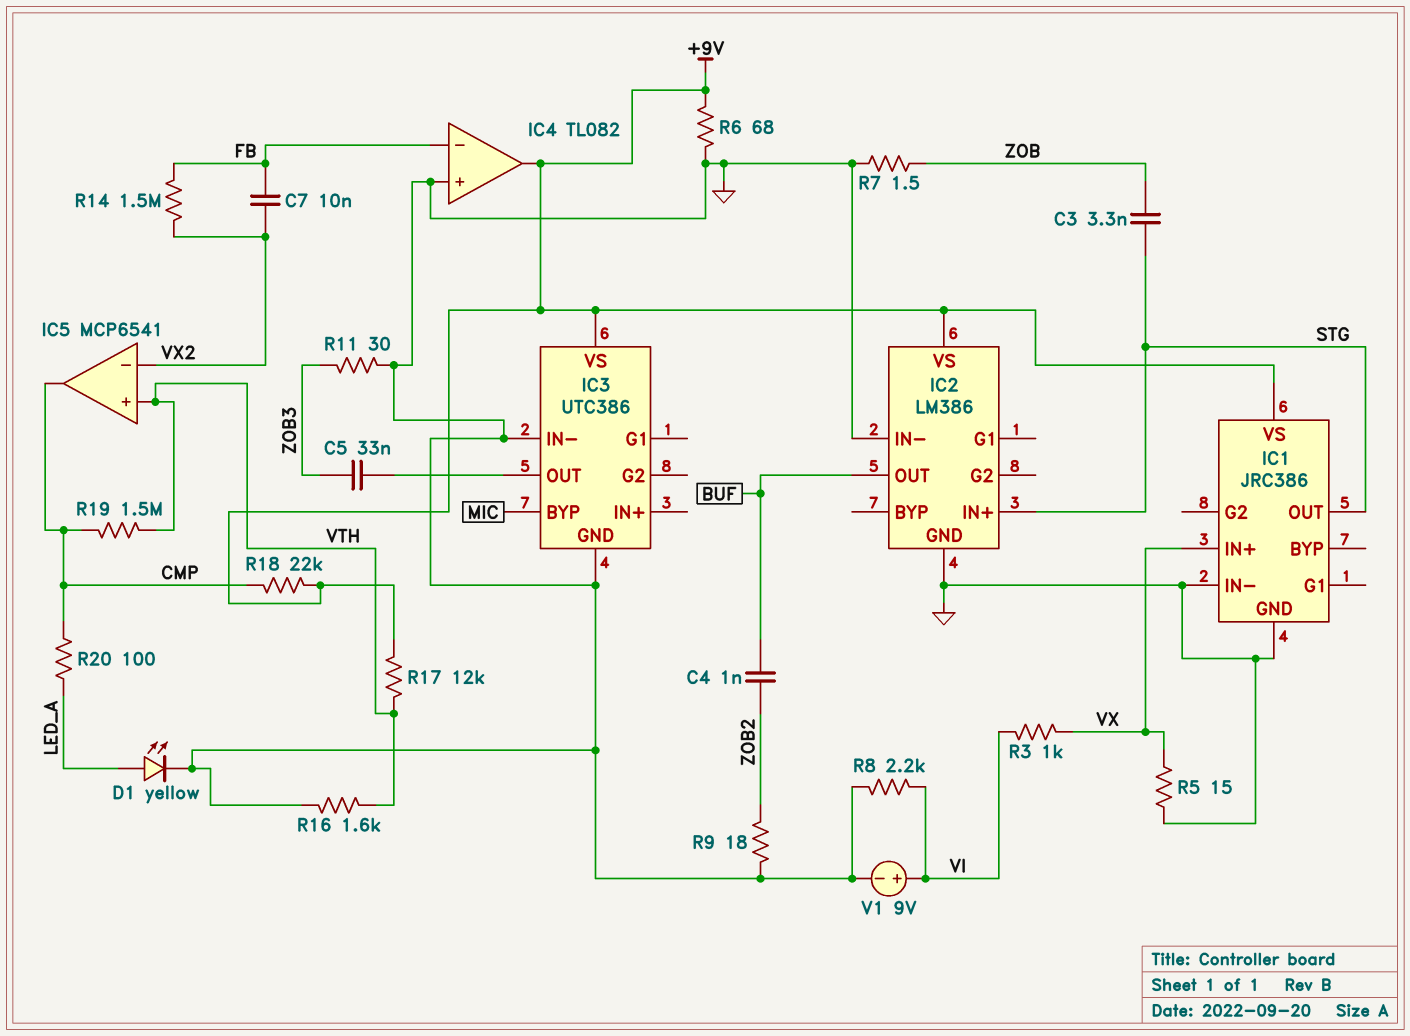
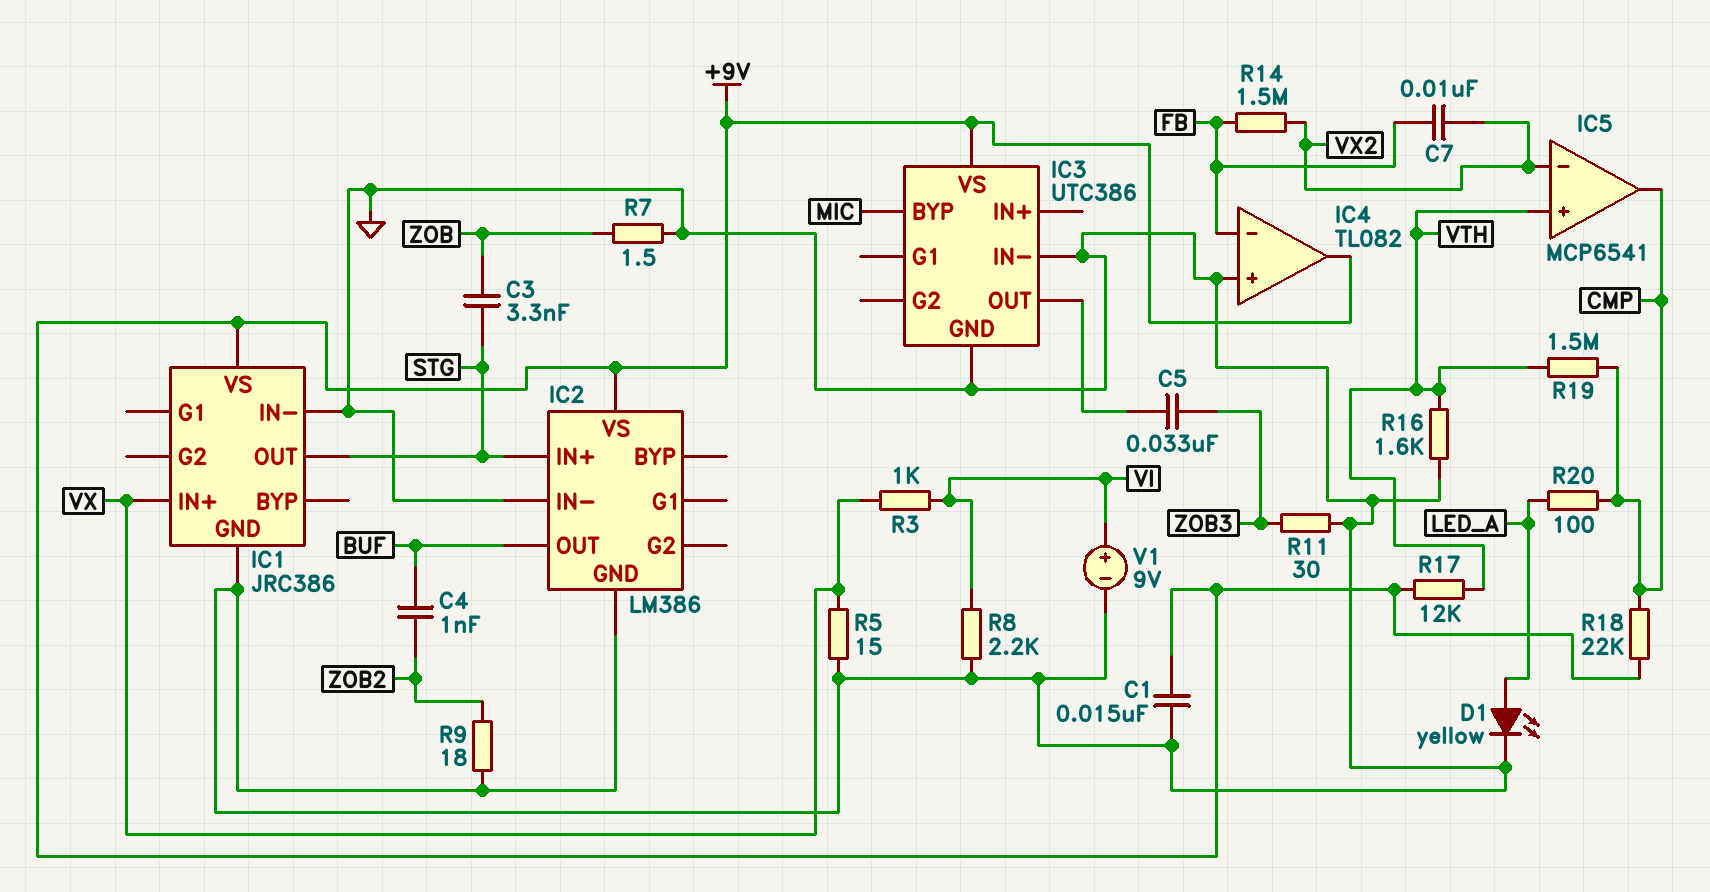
C1: none -> 15nF (+9V, GND)
R6: 68 (+9V, GND) -> none

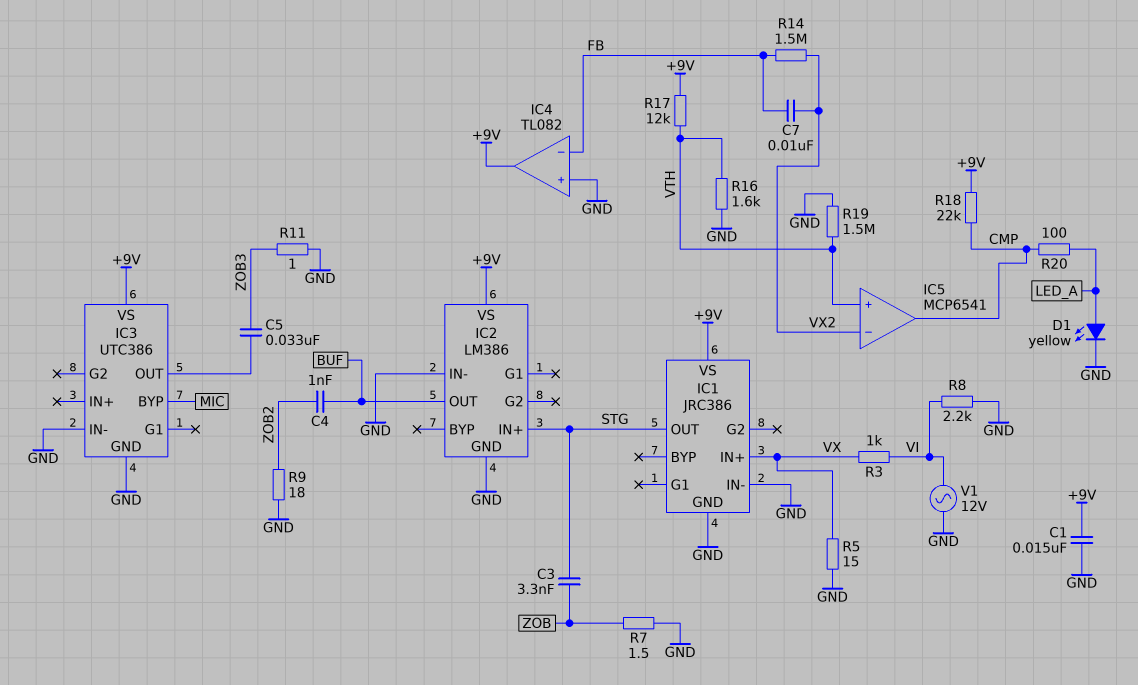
R11: 30 (GND, ZOB3) -> 1 (GND, ZOB3)
R19: 1.5M (CMP, VTH) -> 1.5M (GND, VTH)
V1: 9V (plus VI, minus GND) -> AC 12V (GND, VI)

